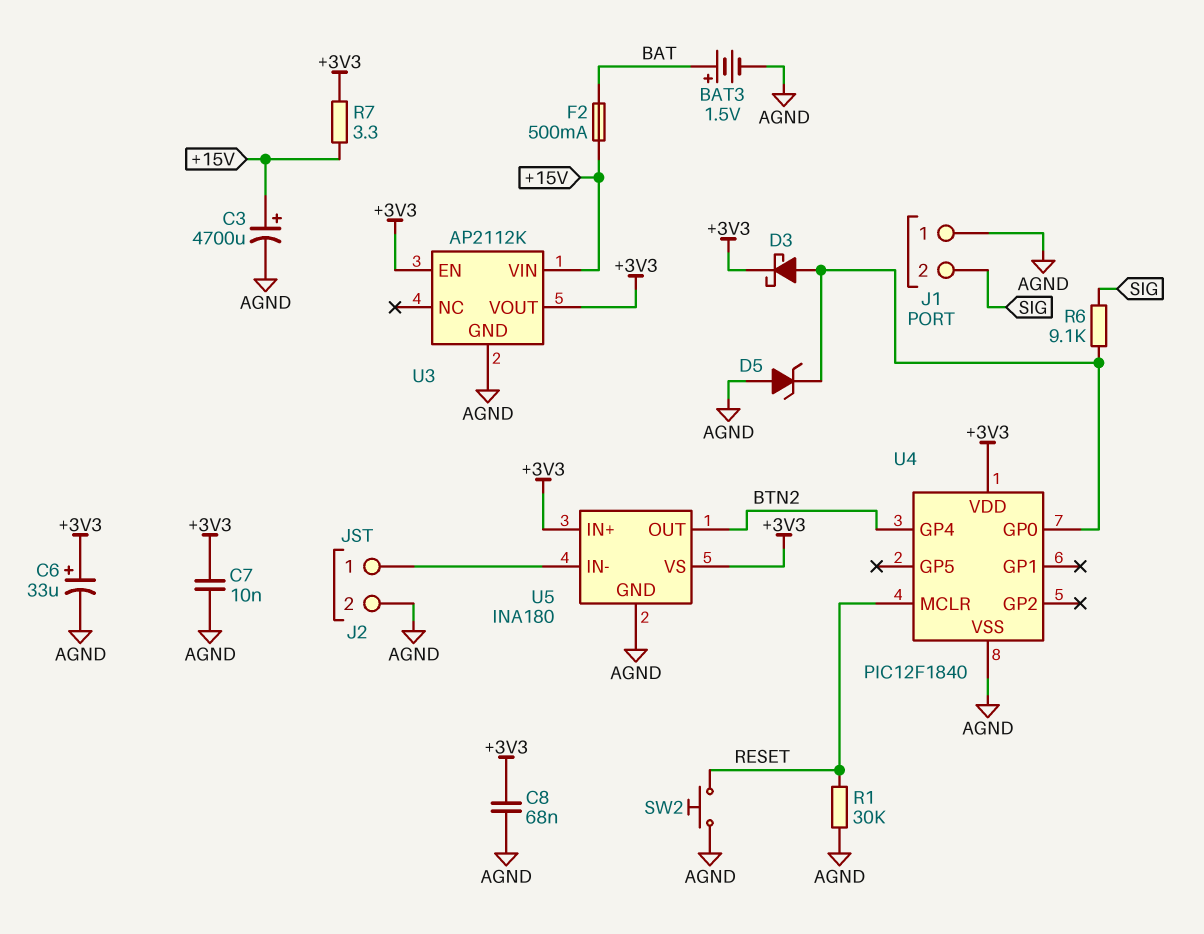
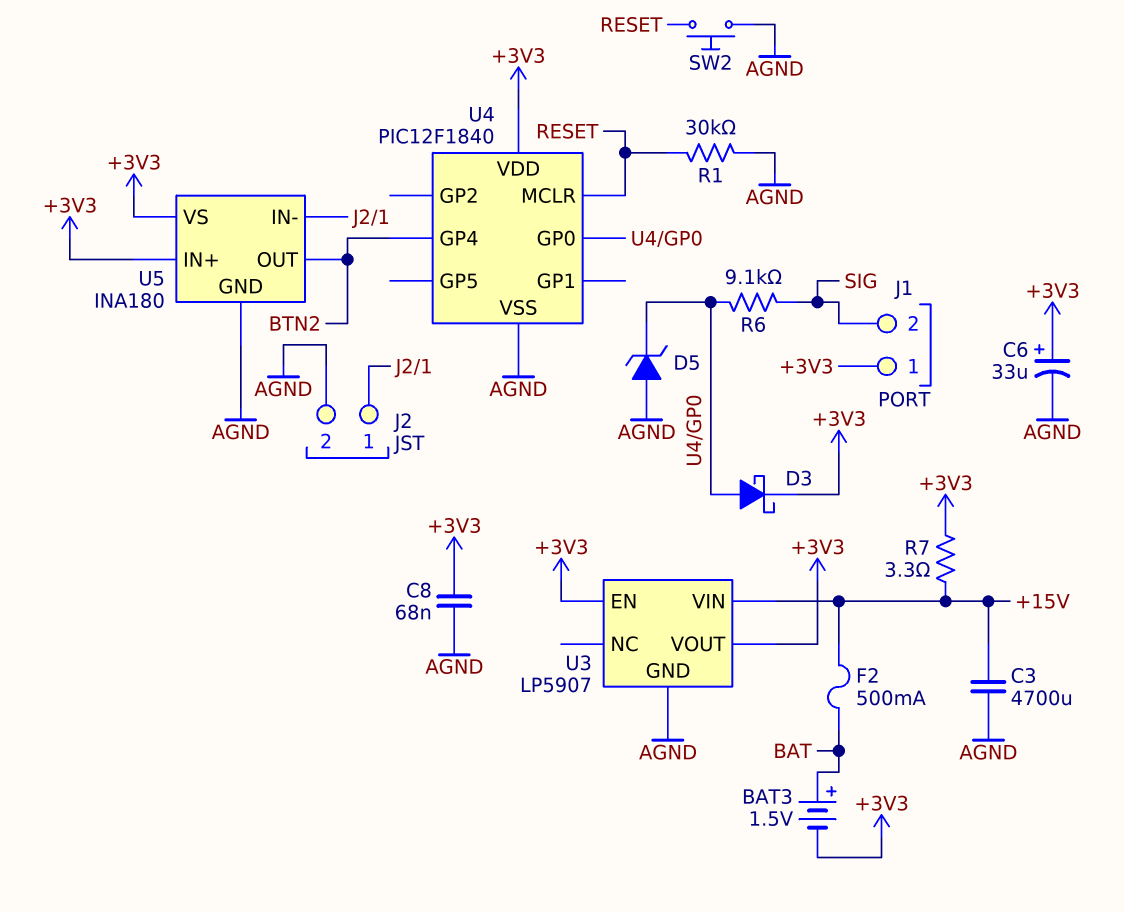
BAT3: 1.5V (plus BAT, minus AGND) -> 1.5V (plus BAT, minus +3V3)
C3: 4700uF (plus +15V, minus AGND) -> 4700uF (+15V, AGND)
C7: 10nF (+3V3, AGND) -> none
J1 pin 1: AGND -> +3V3
U3: AP2112K -> LP5907

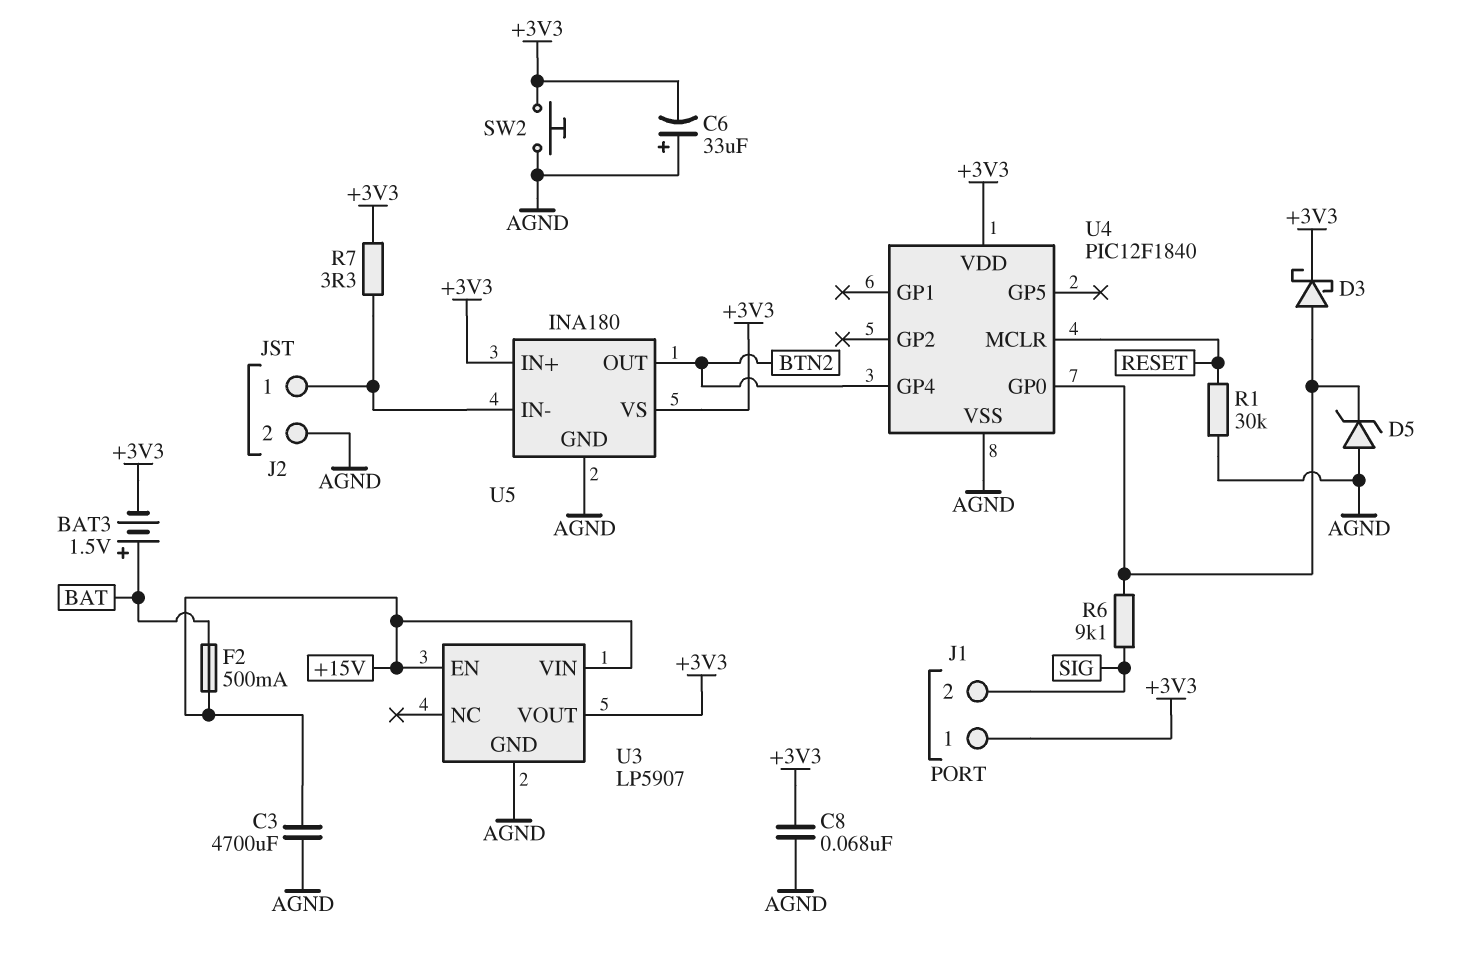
C6: 33uF (plus +3V3, minus AGND) -> 33uF (plus AGND, minus +3V3)
R7: 3.3 (+3V3, +15V) -> 3.3 (+3V3, J2/1)
SW2: button (AGND, RESET) -> button (+3V3, AGND)
U3 pin EN: +3V3 -> +15V

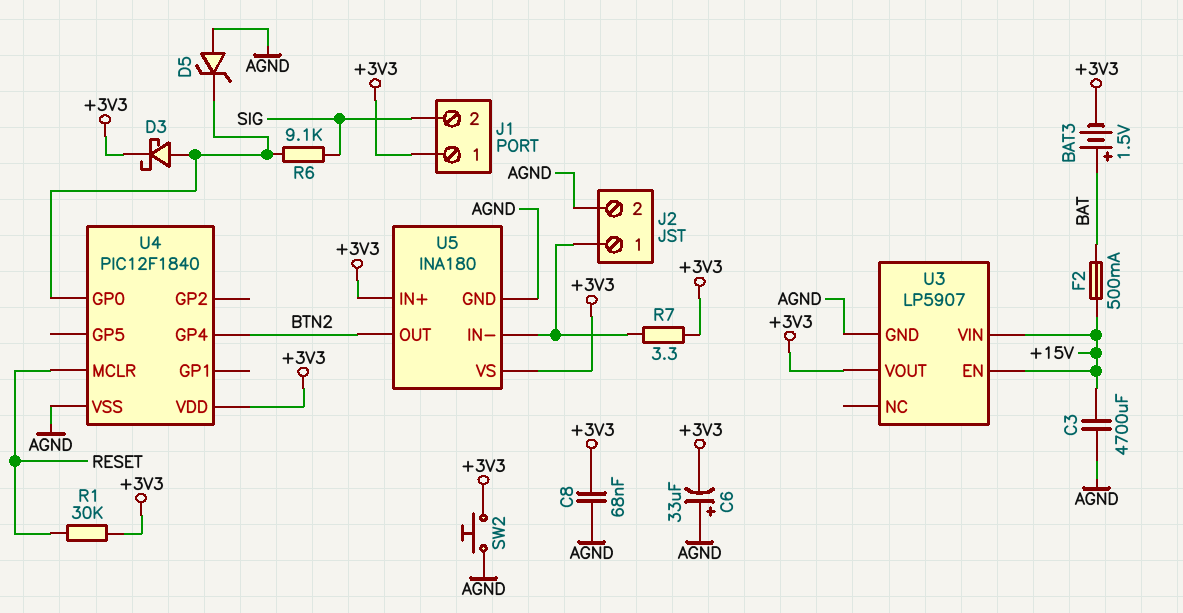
R1: 30k (AGND, RESET) -> 30k (+3V3, RESET)

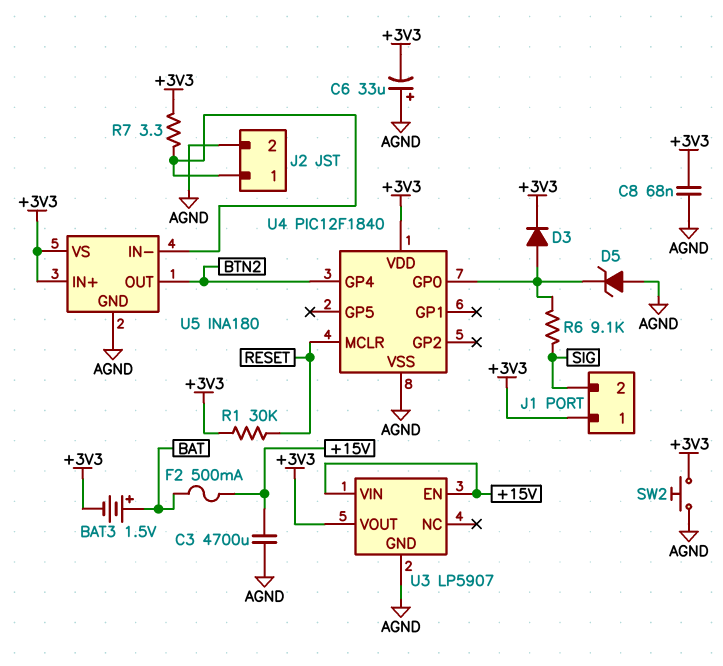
D3: schottky (A U4/GP0, K +3V3) -> diode (A U4/GP0, K +3V3)

